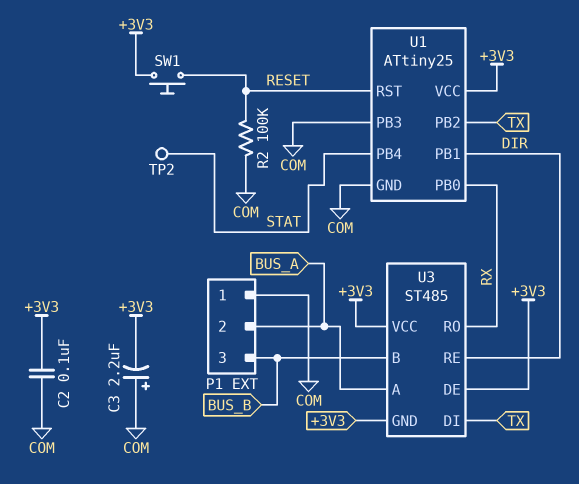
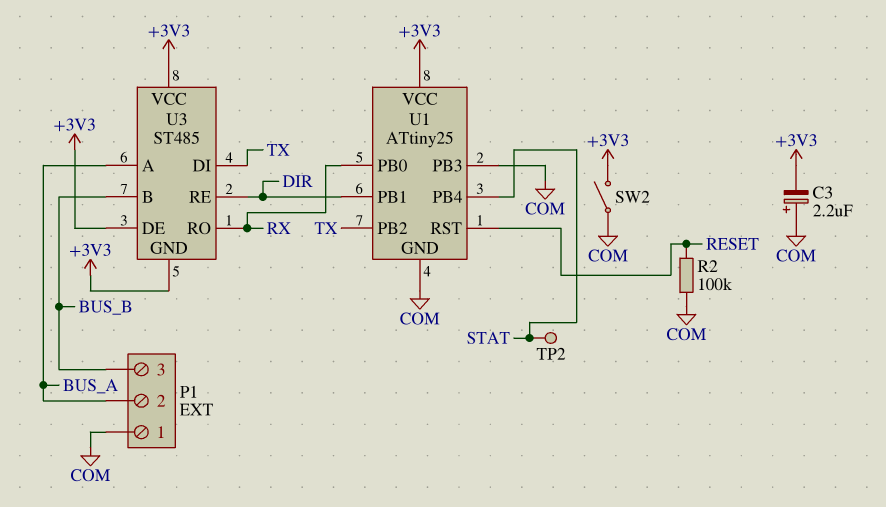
C2: 100nF (+3V3, COM) -> none
SW1: button (+3V3, RESET) -> none
SW2: none -> switch (+3V3, COM)

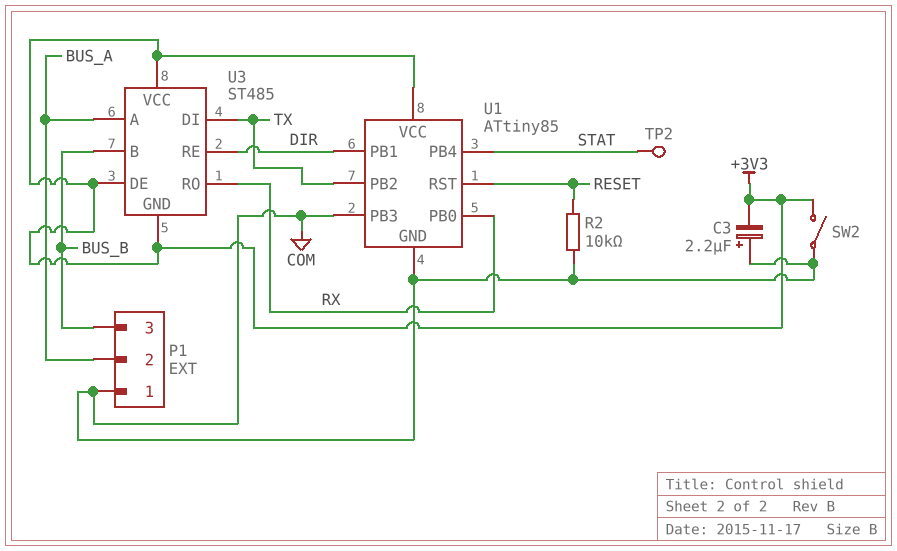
R2: 100k (COM, RESET) -> 10k (COM, RESET)
U1: ATtiny25 -> ATtiny85

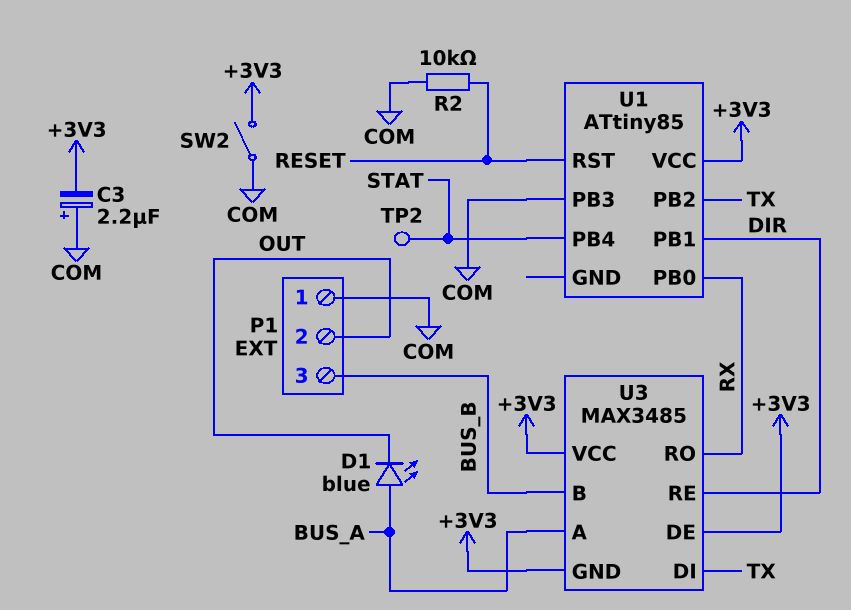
D1: none -> LED blue (A BUS_A, K OUT)
P1 pin 2: BUS_A -> OUT
U1 pin GND: COM -> none
U3: ST485 -> MAX3485

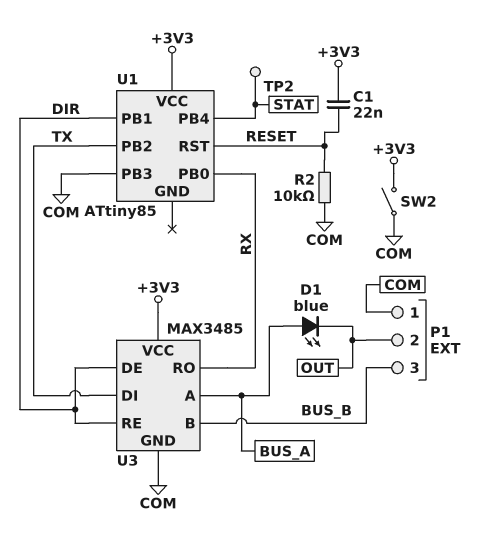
C1: none -> 22nF (+3V3, RESET)
C3: 2.2uF (plus COM, minus +3V3) -> none
U3 pin DE: +3V3 -> DIR
U3 pin GND: +3V3 -> COM

